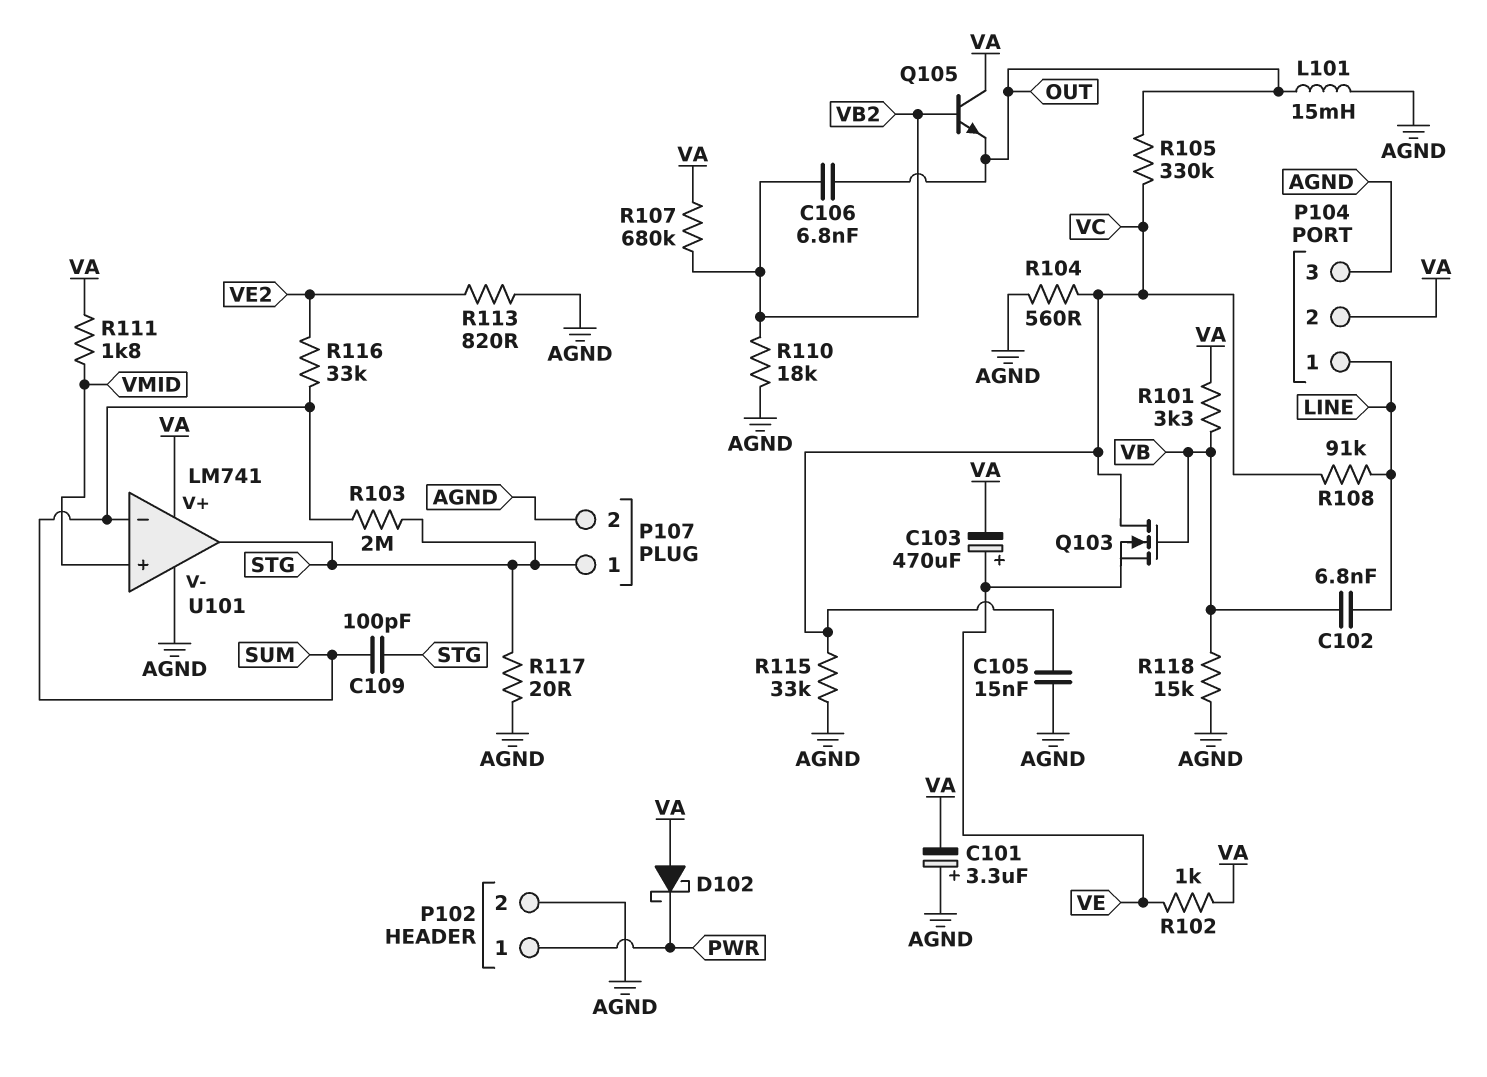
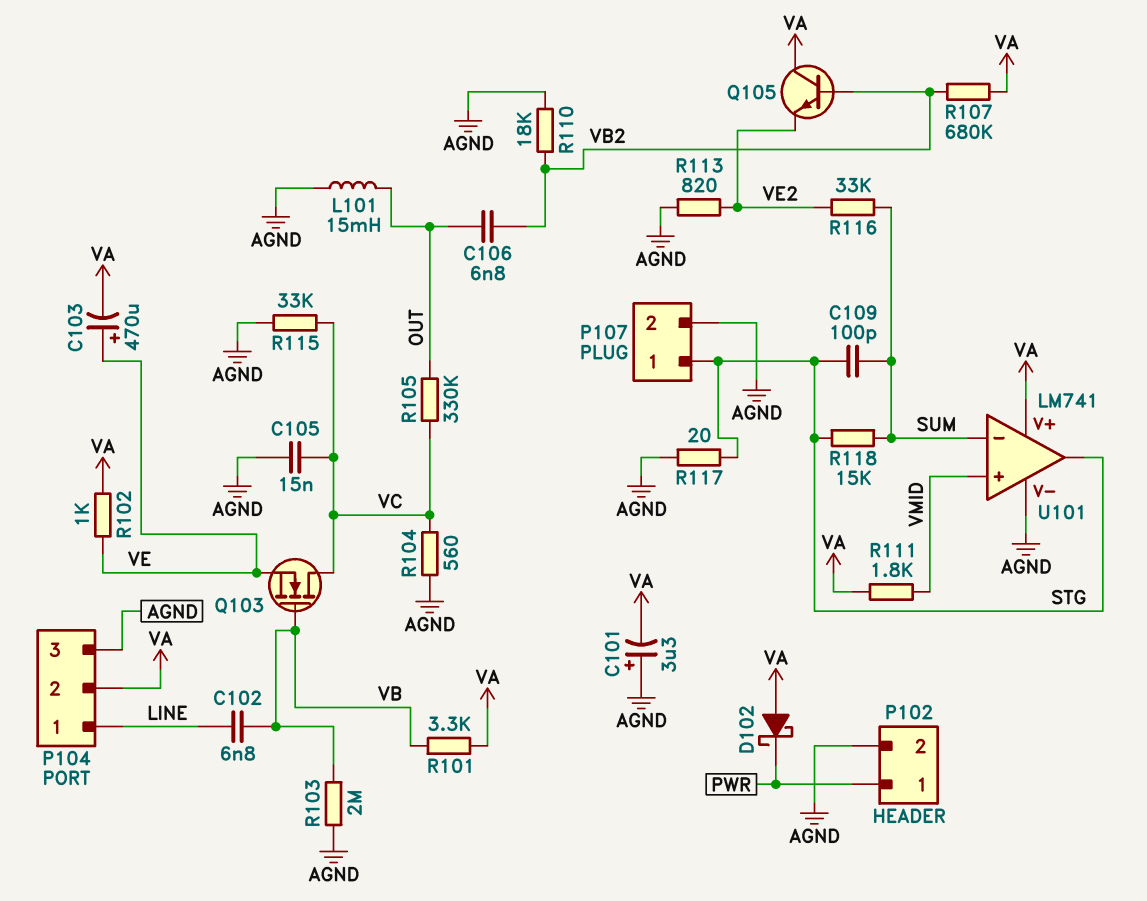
Q105: NPN (B VB2, C VA, E OUT) -> NPN (B VB2, C VA, E VE2)
R103: 2M (STG, SUM) -> 2M (AGND, VB)
R108: 91k (LINE, VC) -> none
R118: 15k (AGND, VB) -> 15k (STG, SUM)

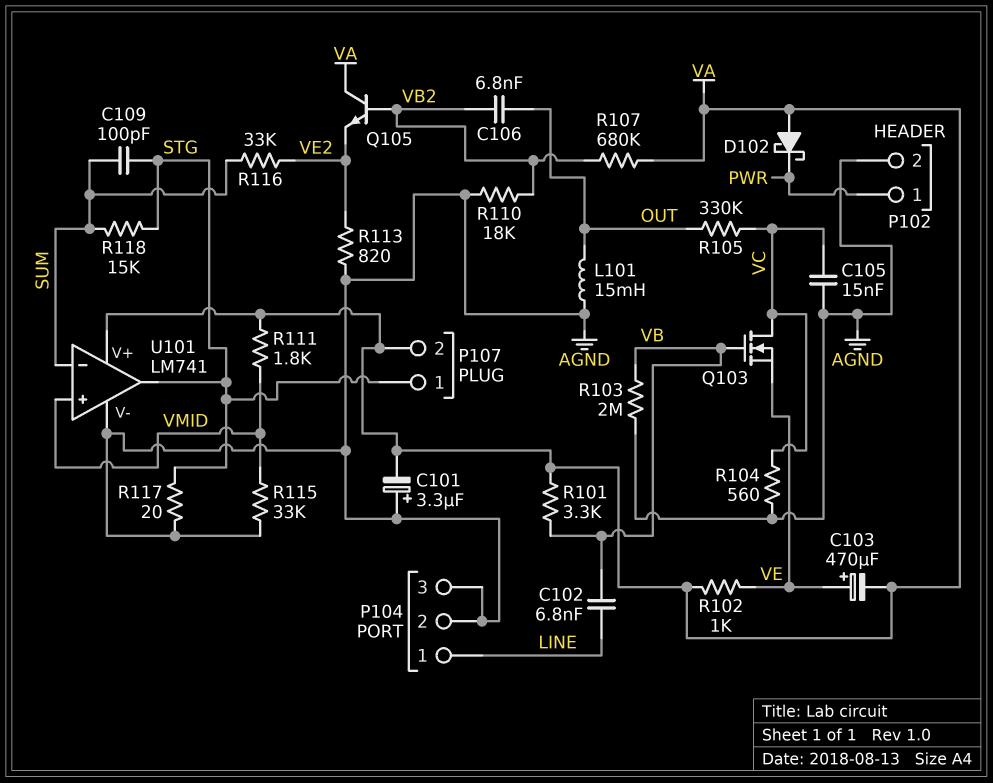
P104 pin 2: VA -> AGND
P107 pin 2: AGND -> VA
R115: 33k (AGND, VC) -> 33k (AGND, VMID)

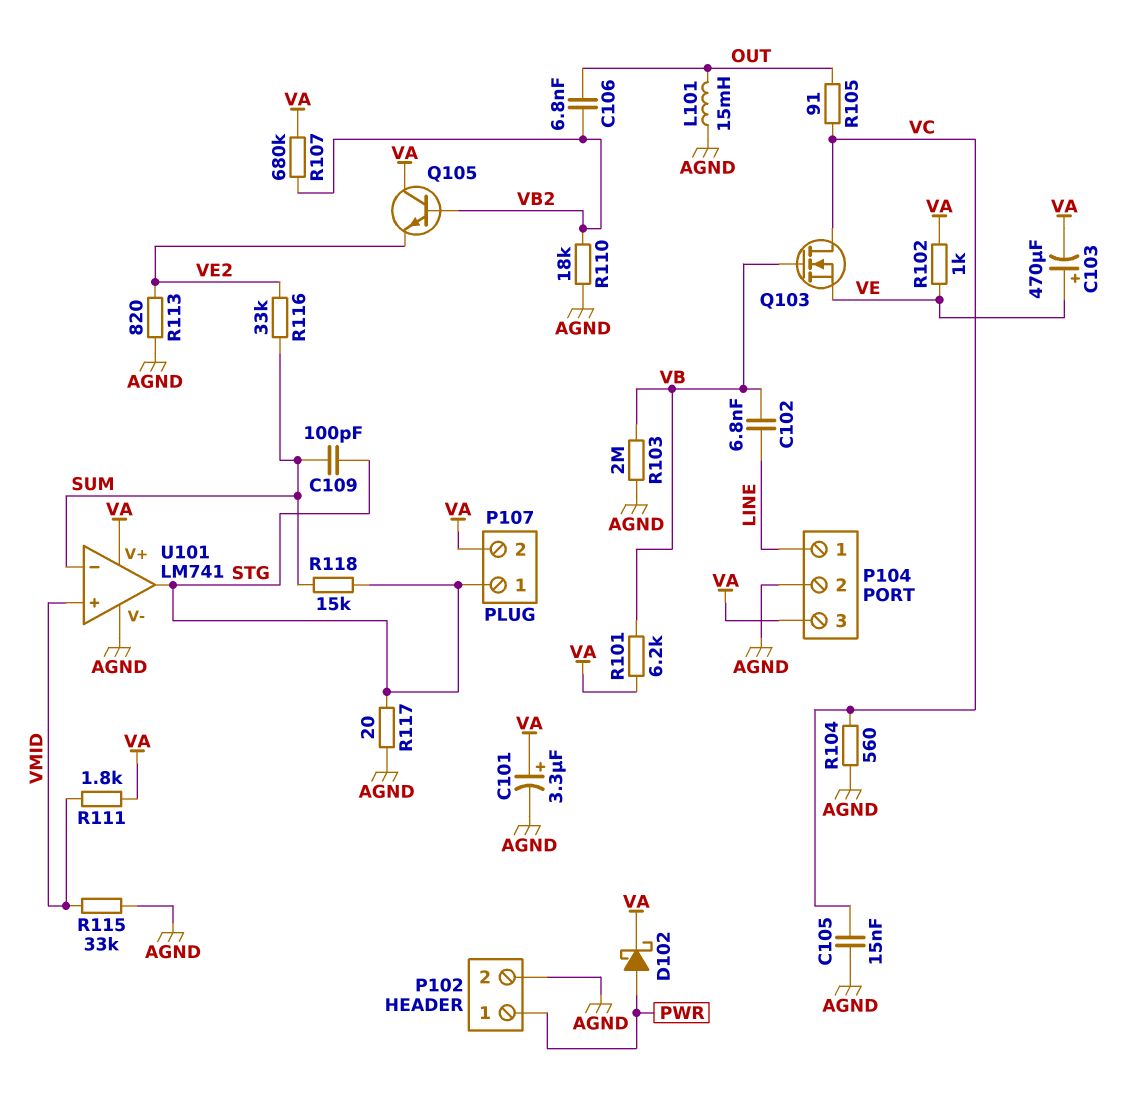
C101: 3.3uF (plus AGND, minus VA) -> 3.3uF (plus VA, minus AGND)
D102: schottky (A VA, K PWR) -> schottky (A PWR, K VA)
P104 pin 3: AGND -> VA
R101: 3.3k (VA, VB) -> 6.2k (VA, VB)
R105: 330k (OUT, VC) -> 91 (OUT, VC)

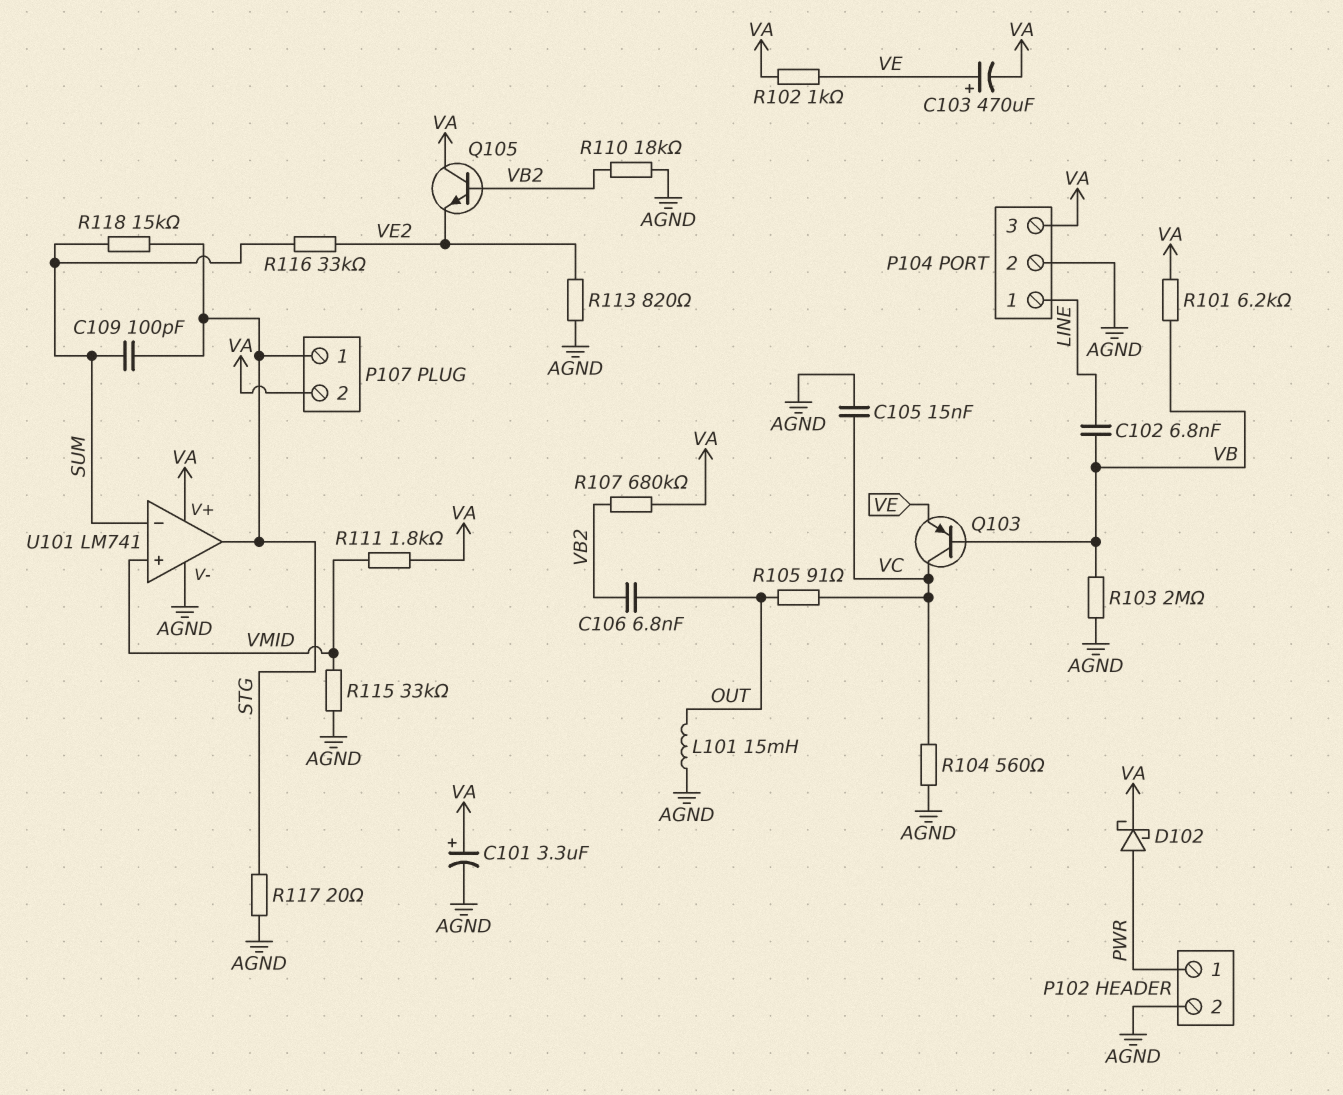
Q103: NMOS (G VB, D VC, S VE) -> PNP (B VB, C VC, E VE)

